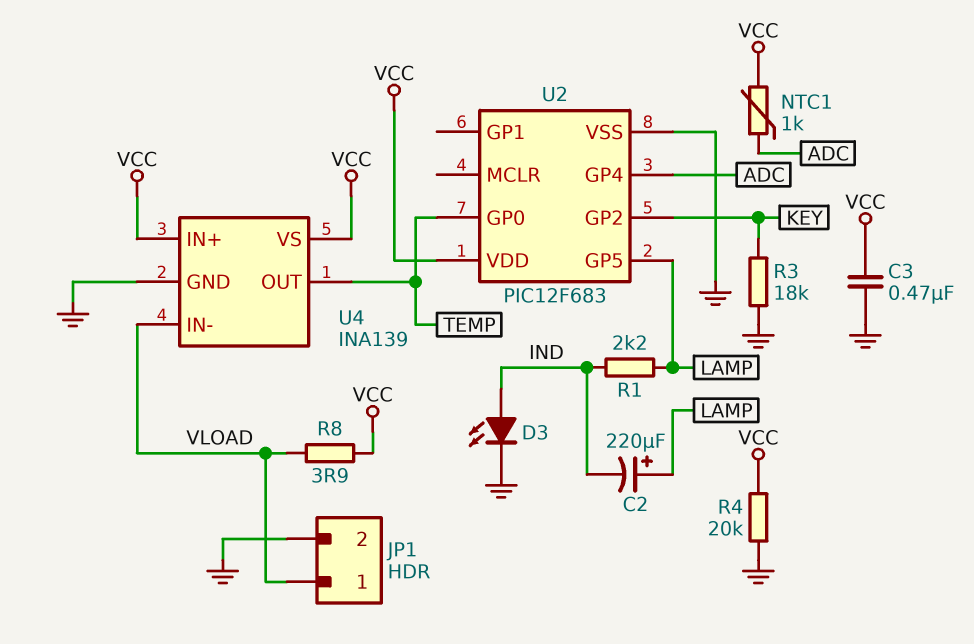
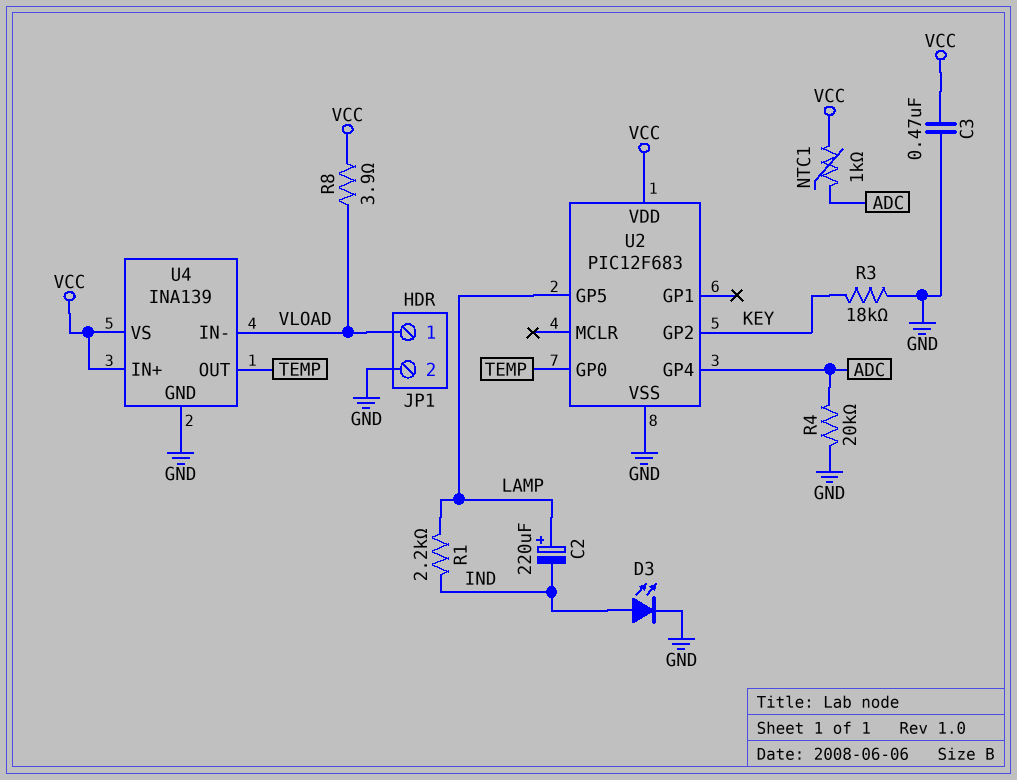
R4: 20k (GND, VCC) -> 20k (ADC, GND)

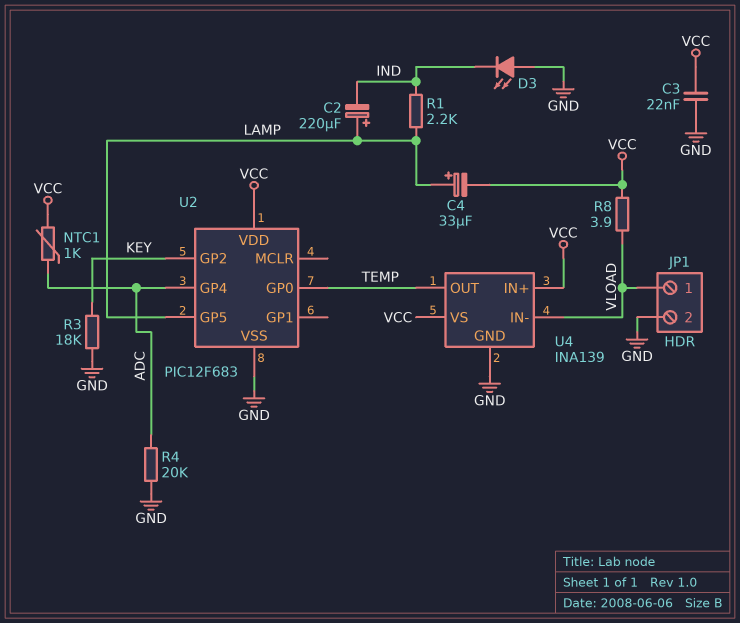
C3: 470nF (GND, VCC) -> 22nF (GND, VCC)
C4: none -> 33uF (plus LAMP, minus VCC)
D3: LED (A IND, K GND) -> LED (A GND, K IND)

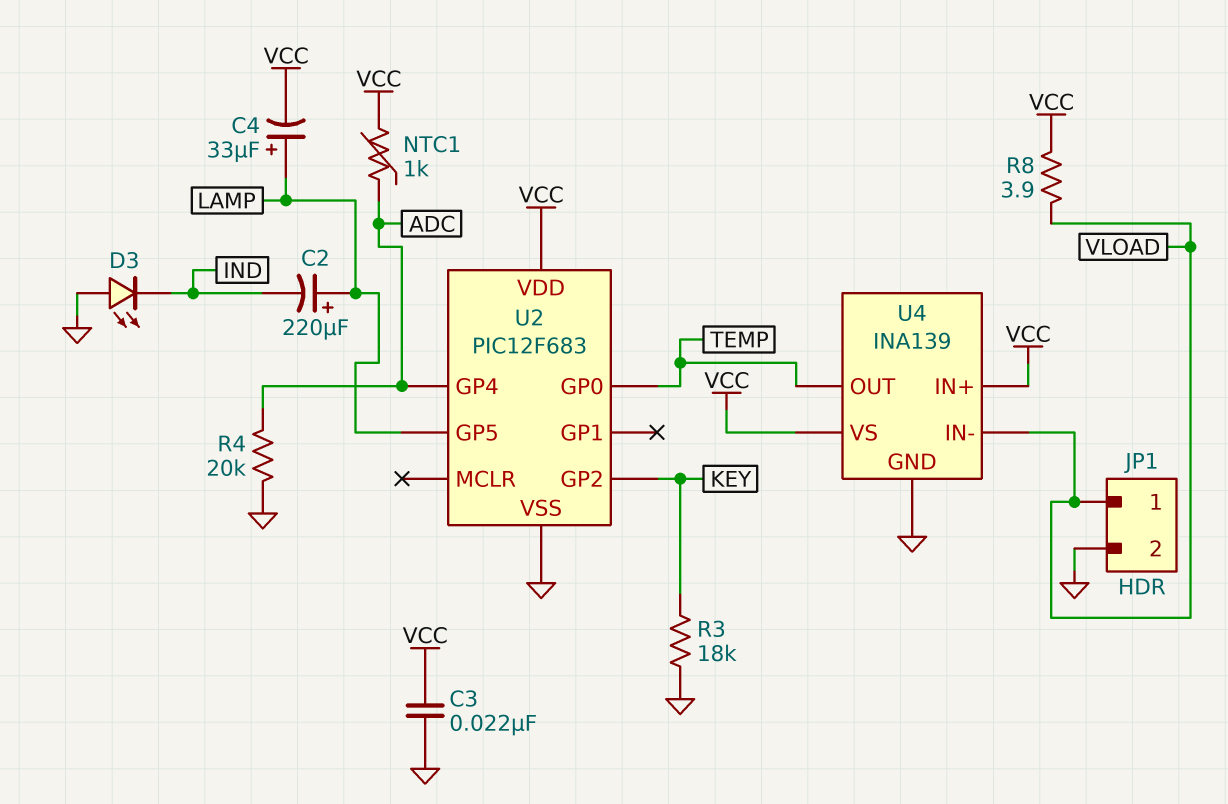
R1: 2.2k (IND, LAMP) -> none

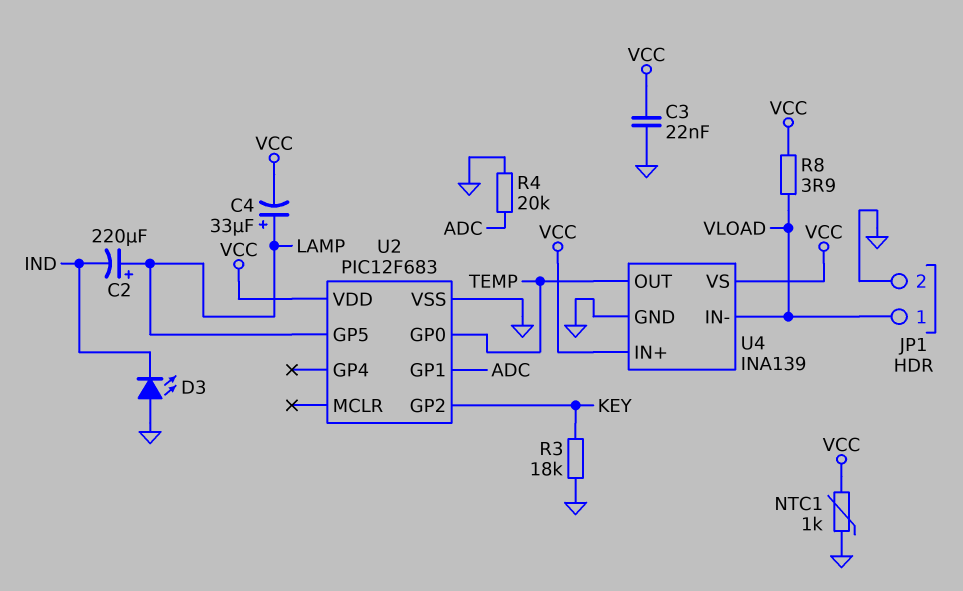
NTC1: 1k (ADC, VCC) -> 1k (GND, VCC)
U2 pin GP1: none -> ADC
U2 pin GP4: ADC -> none

